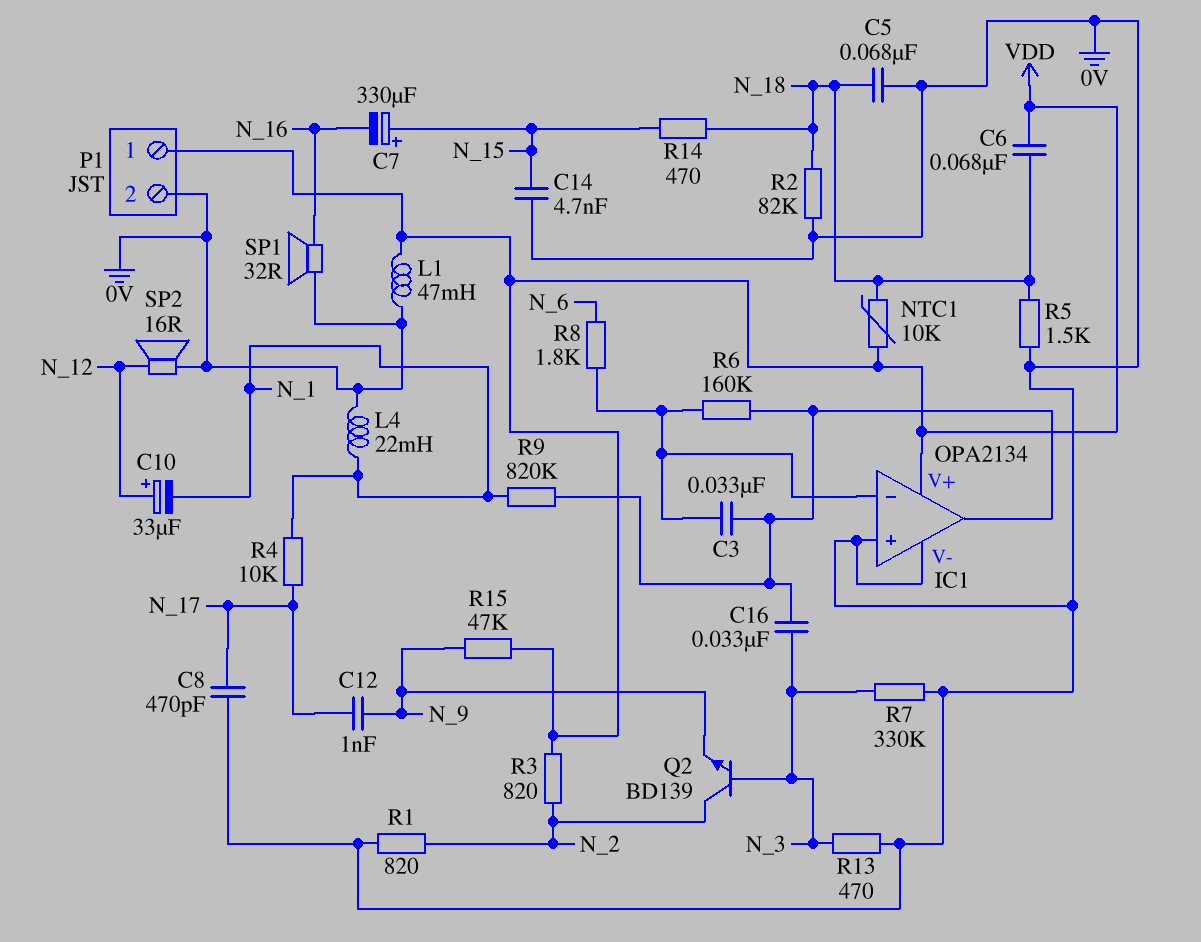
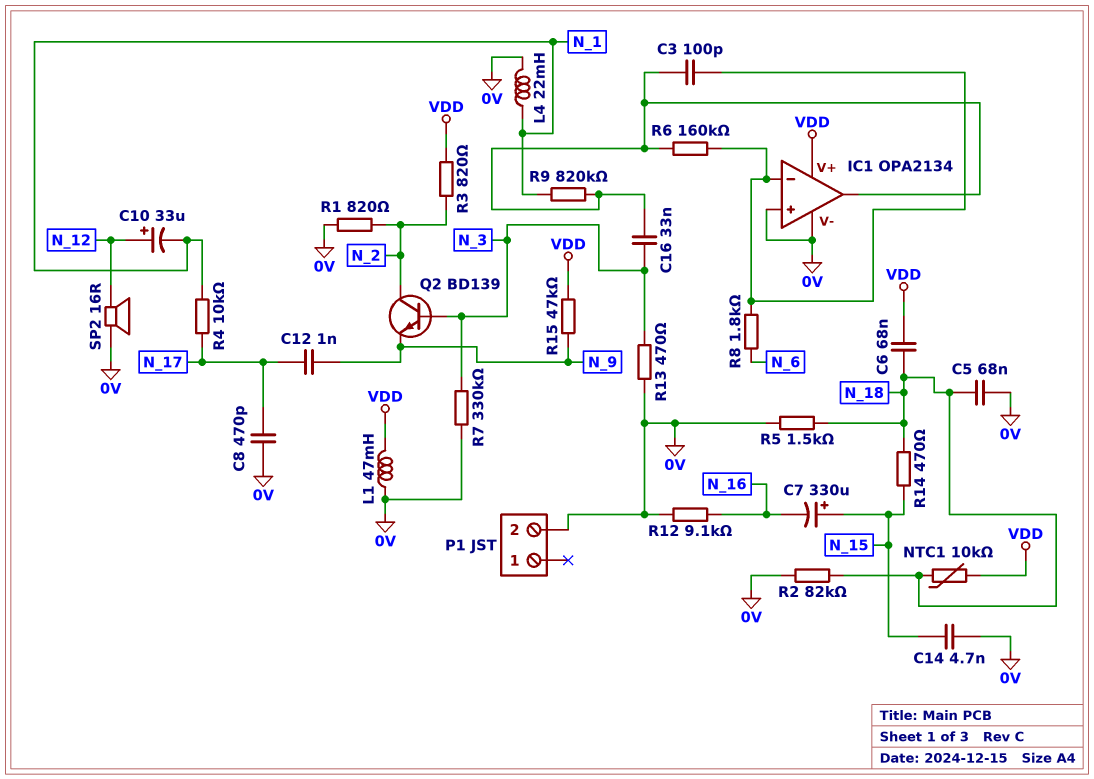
C3: 33nF (IC1/in-, IC1/out) -> 100pF (IC1/in-, IC1/out)
P1 pin 1: VDD -> none
R12: none -> 9.1k (0V, N_16)
SP1: speaker 32R (0V, N_16) -> none

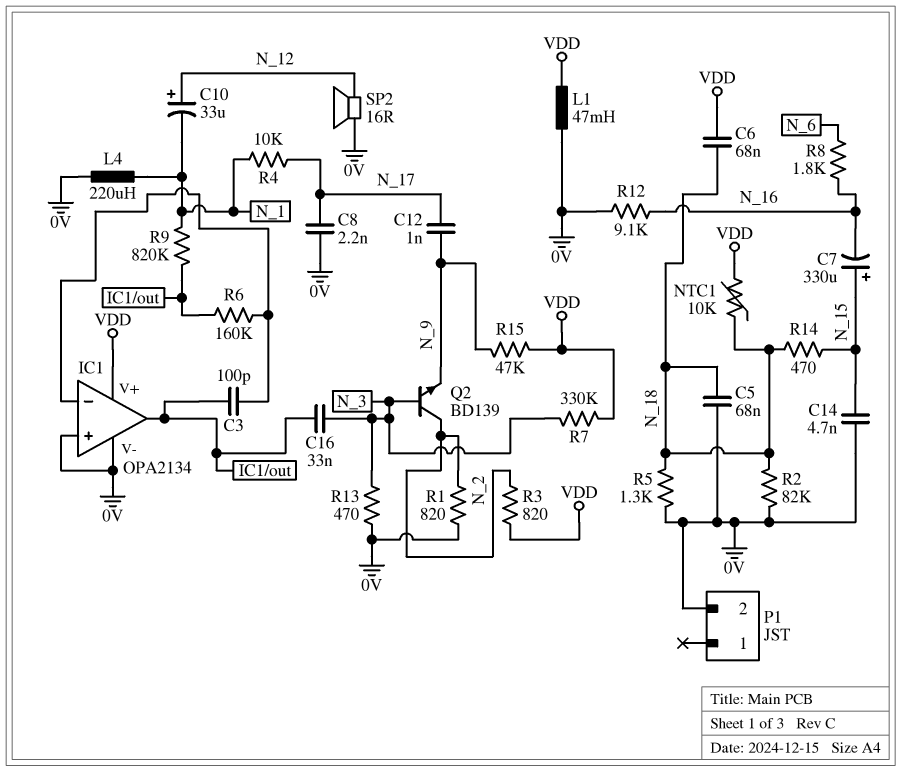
C8: 470pF (0V, N_17) -> 2.2nF (0V, N_17)
L4: 22mH (0V, N_1) -> 220uH (0V, N_1)
R5: 1.5k (0V, N_18) -> 1.3k (0V, N_18)
R7: 330k (0V, N_3) -> 330k (N_3, VDD)
R8: 1.8k (IC1/in-, N_6) -> 1.8k (N_6, N_16)

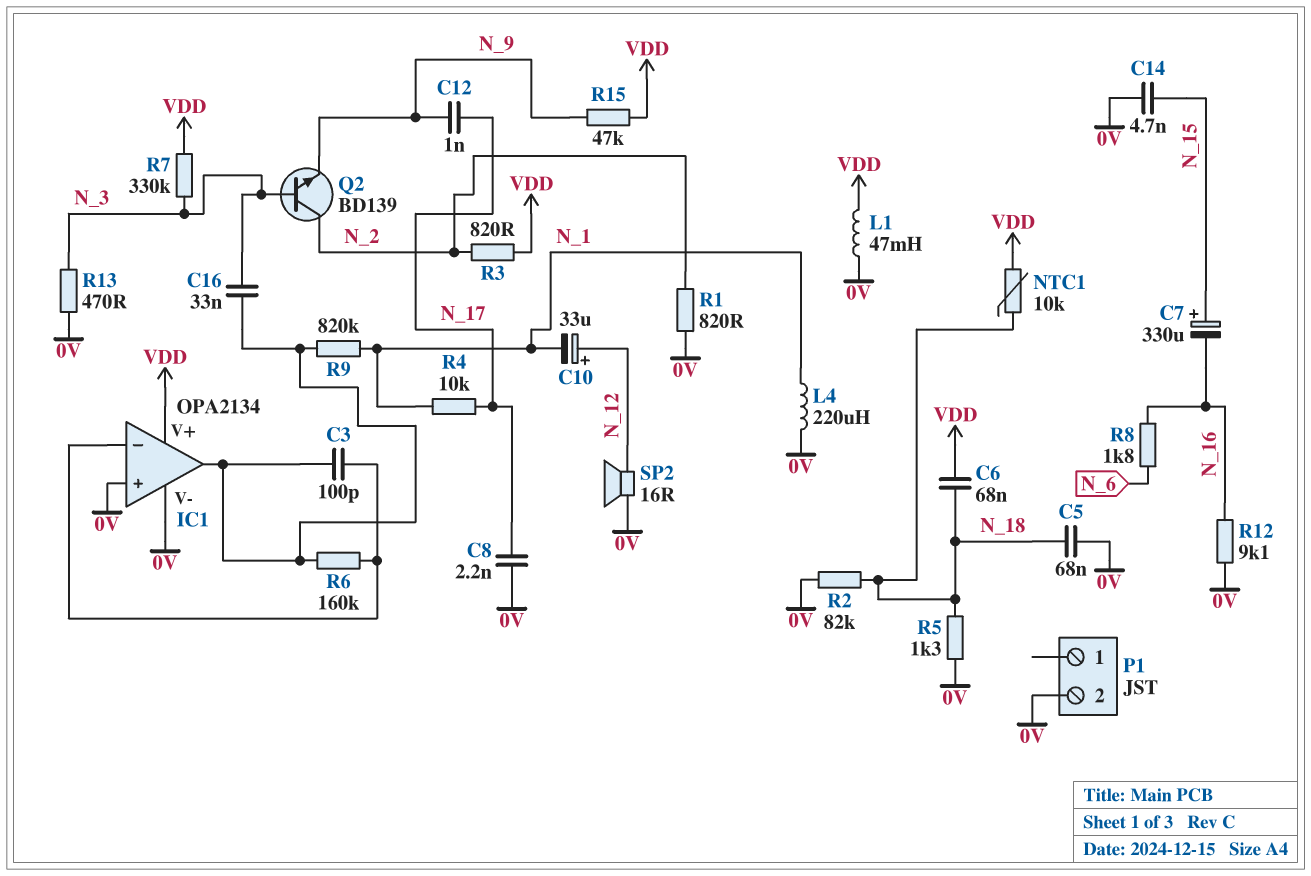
R14: 470 (N_15, N_18) -> none

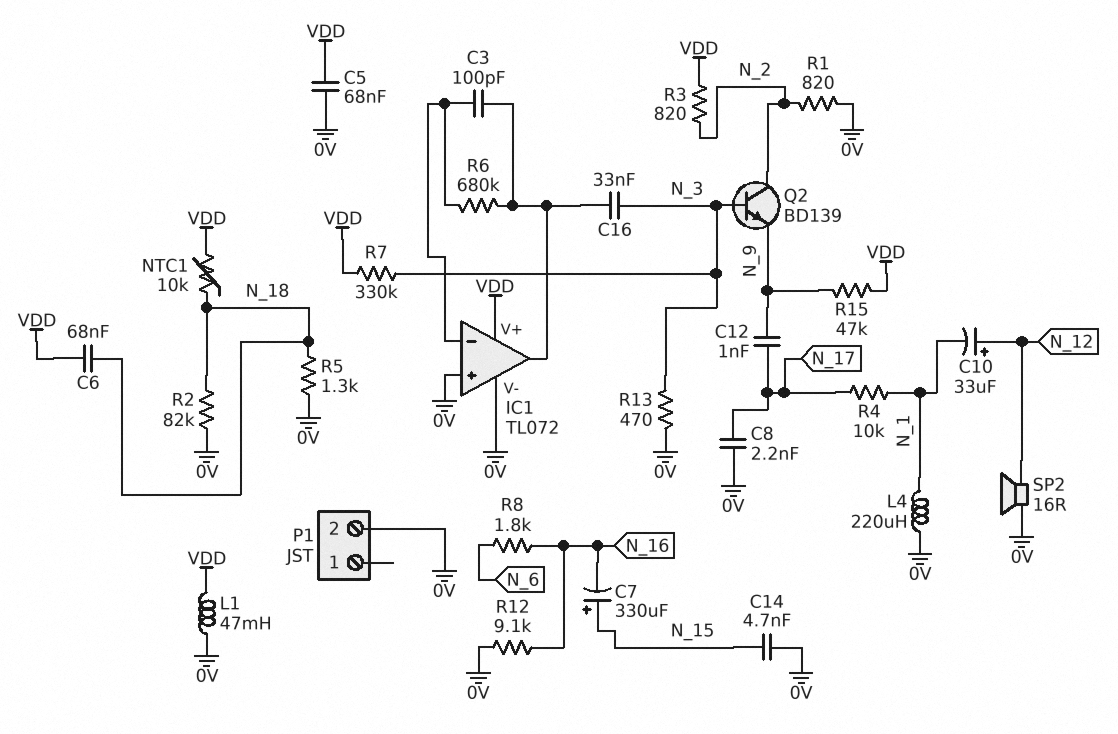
C5: 68nF (0V, N_18) -> 68nF (0V, VDD)
IC1: OPA2134 -> TL072
R6: 160k (IC1/in-, IC1/out) -> 680k (IC1/in-, IC1/out)
R9: 820k (IC1/out, N_1) -> none

